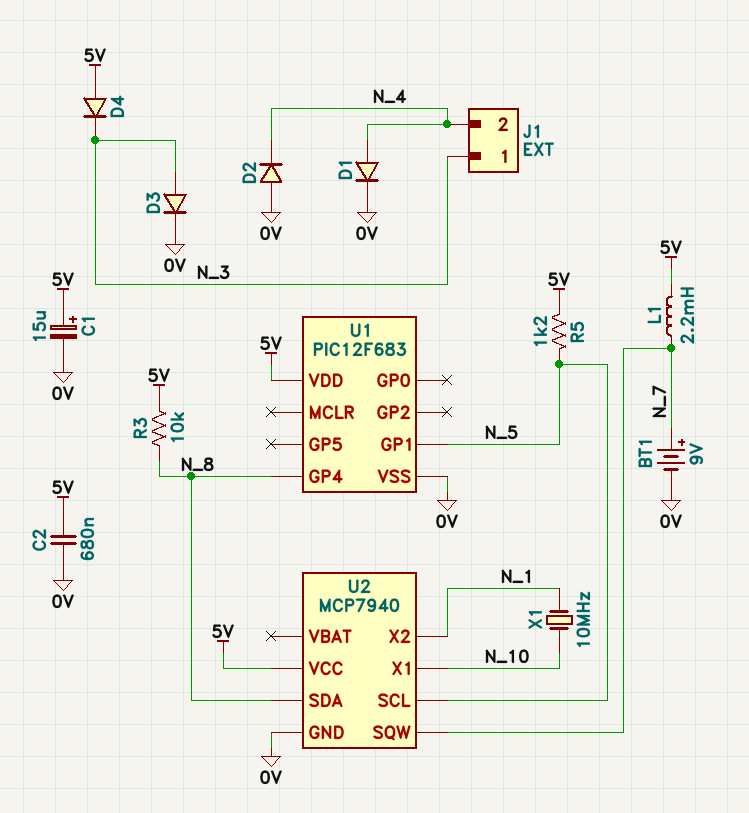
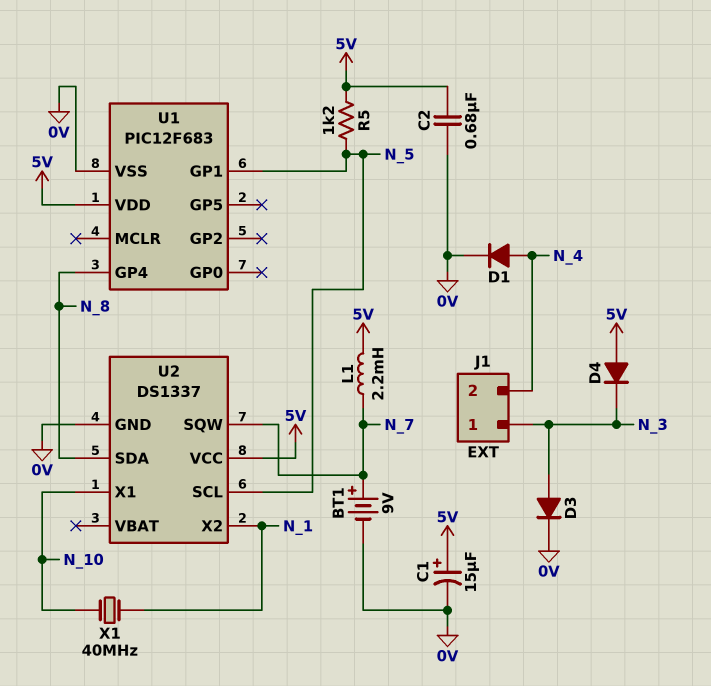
D2: diode (A 0V, K N_4) -> none
R3: 10k (5V, N_8) -> none
U2: MCP7940 -> DS1337
X1: 10MHz (N_1, N_10) -> 40MHz (N_1, N_10)

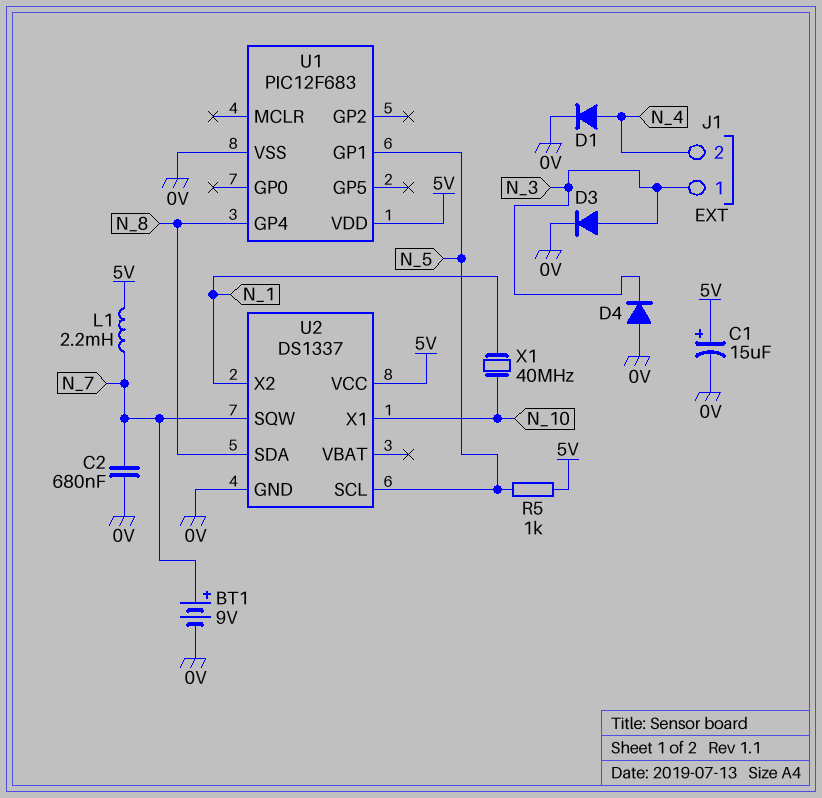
C2: 680nF (0V, 5V) -> 680nF (0V, N_7)
D4: diode (A 5V, K N_3) -> diode (A 0V, K N_3)
R5: 1.2k (5V, N_5) -> 1k (5V, N_5)

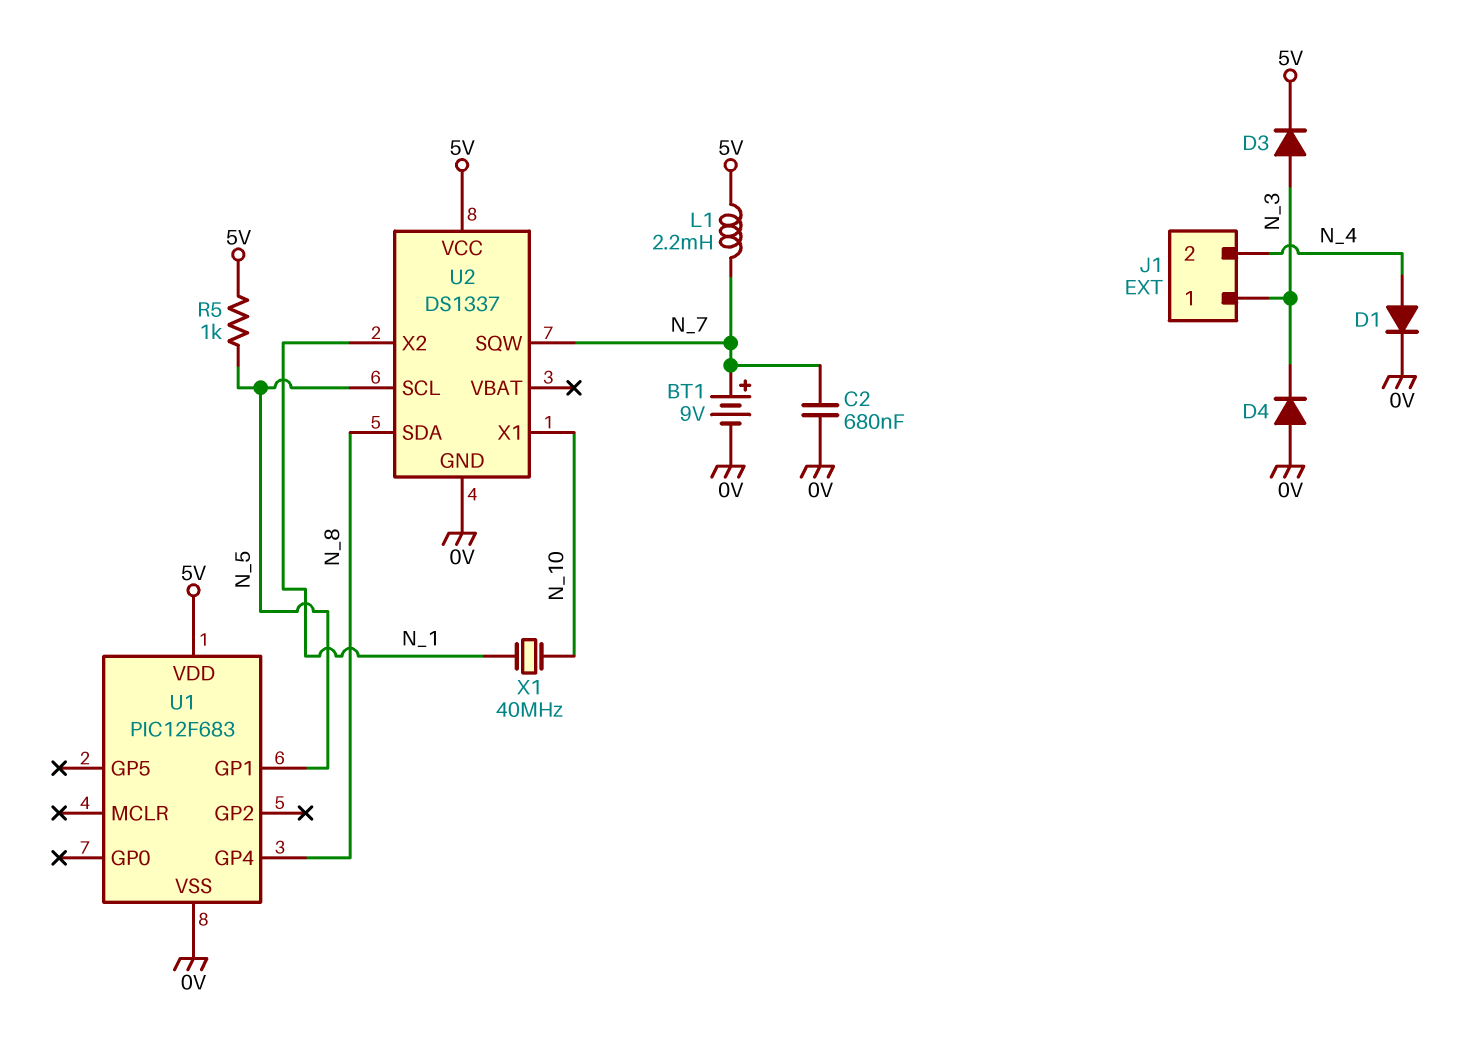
C1: 15uF (plus 5V, minus 0V) -> none
D3: diode (A N_3, K 0V) -> diode (A N_3, K 5V)

